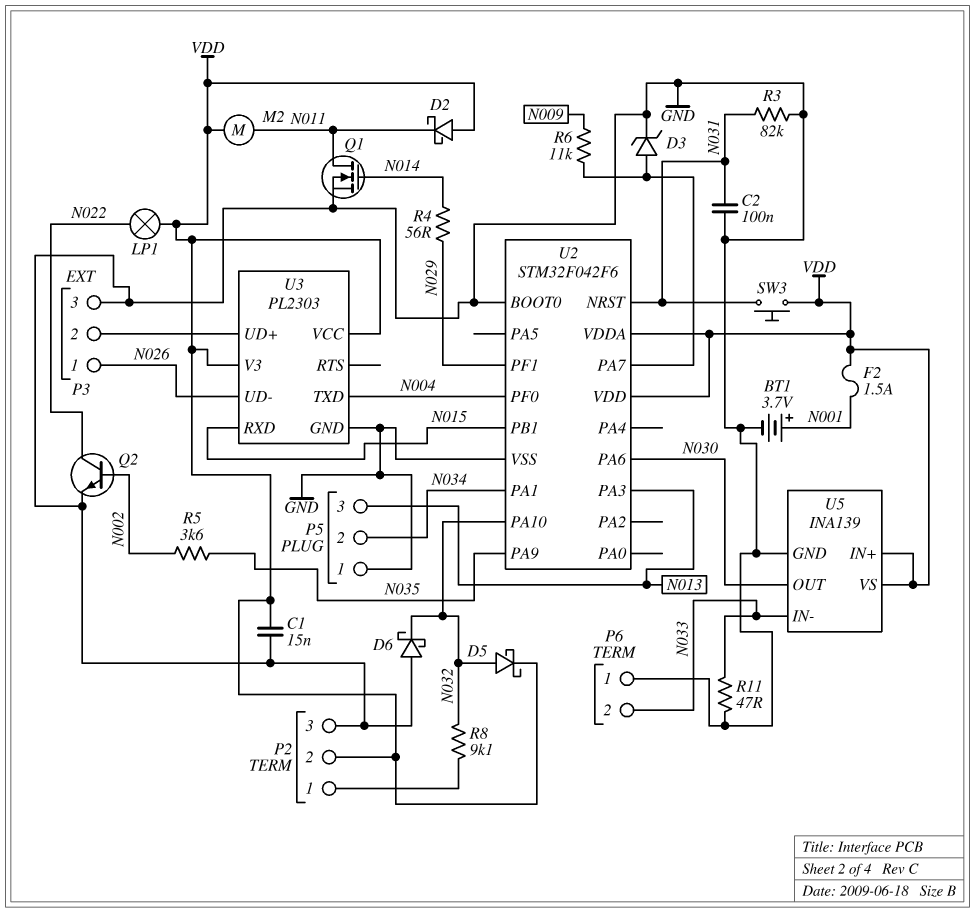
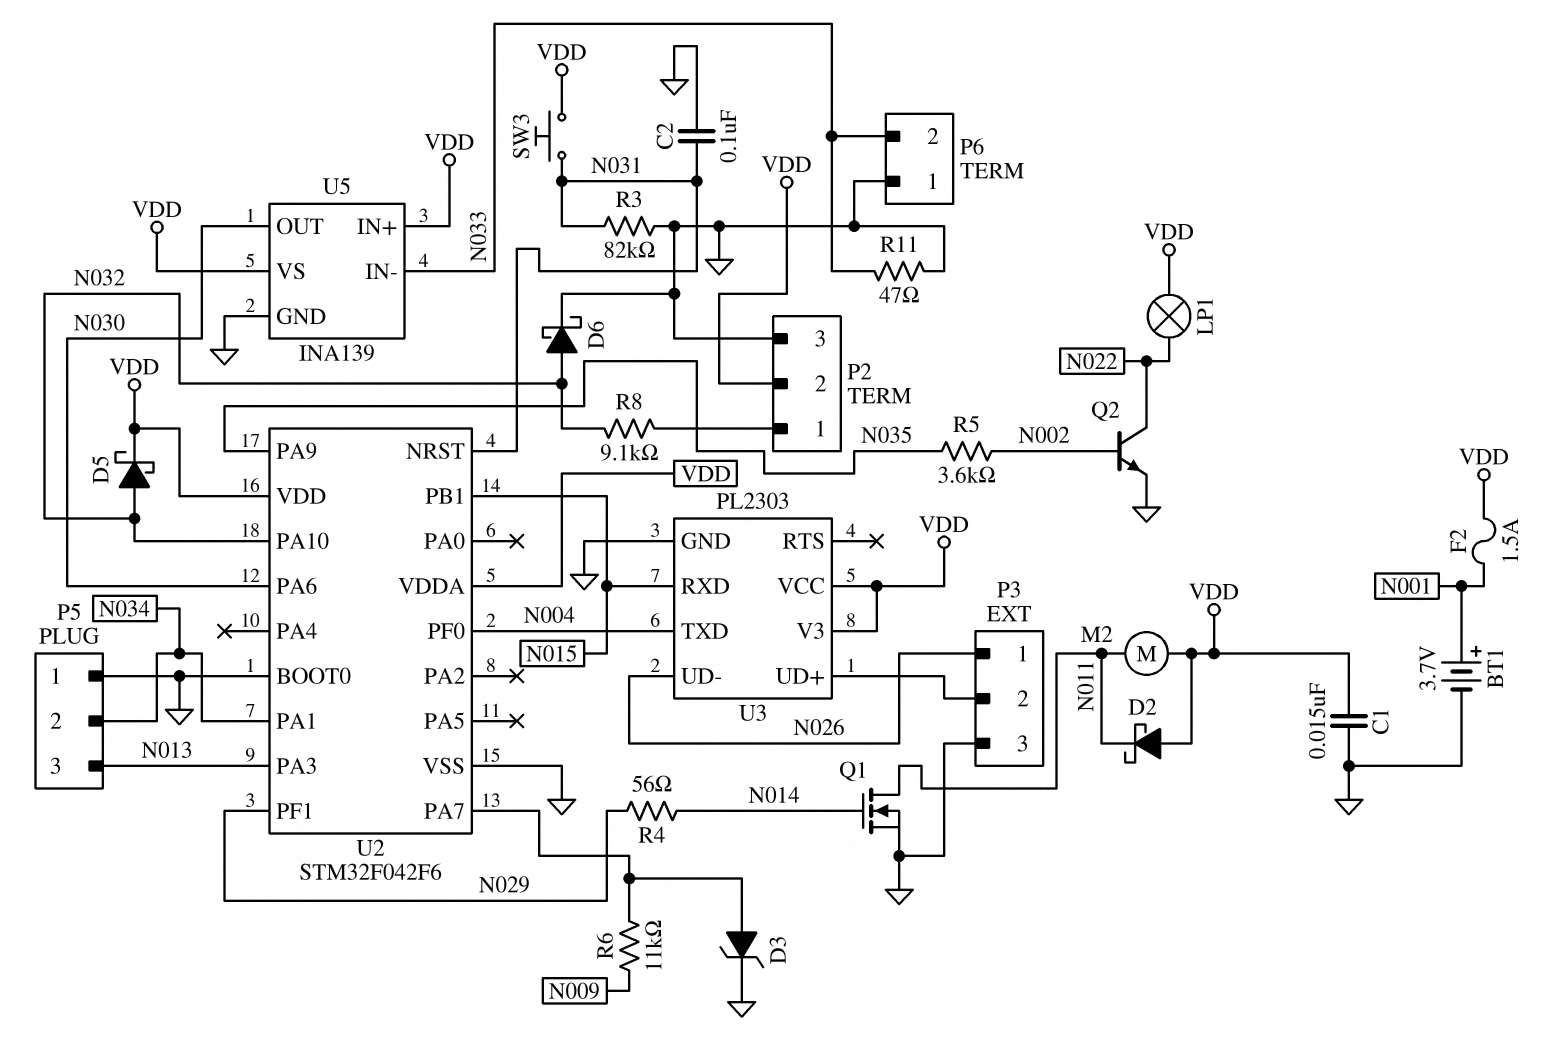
D6: schottky (A GND, K N032) -> schottky (A N032, K GND)

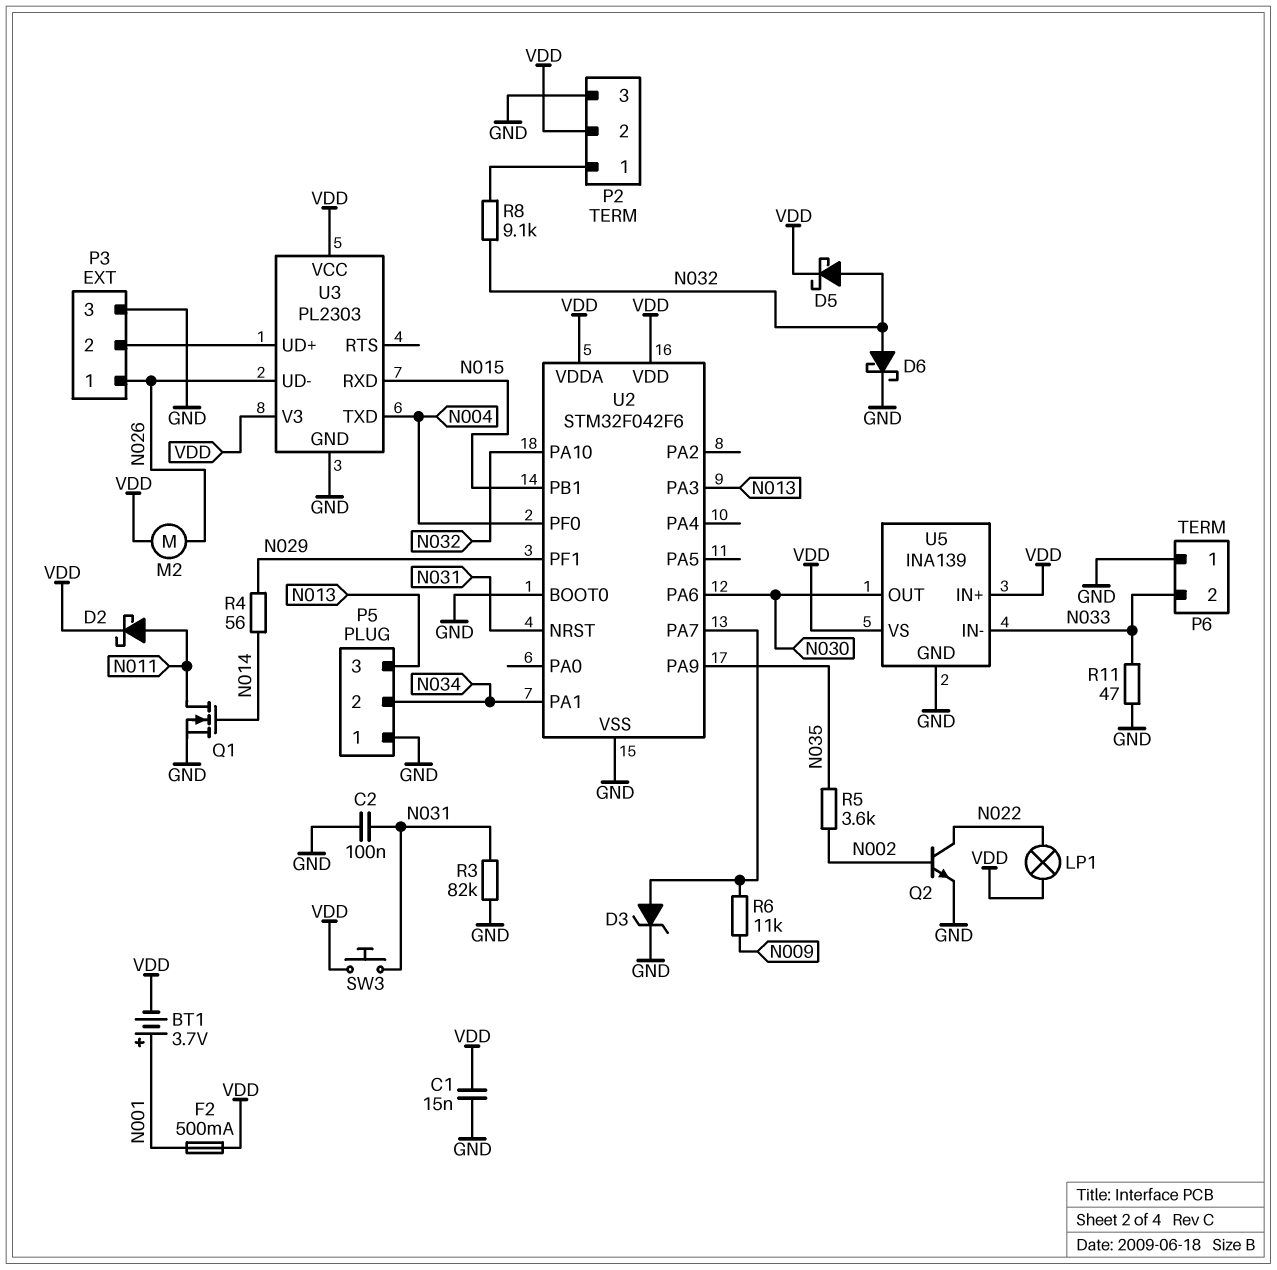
BT1: 3.7V (plus N001, minus GND) -> 3.7V (plus N001, minus VDD)
D2: schottky (A VDD, K N011) -> schottky (A N011, K VDD)
F2: 1.5A (N001, VDD) -> 500mA (N001, VDD)
M2: motor (N011, VDD) -> motor (N026, VDD)

